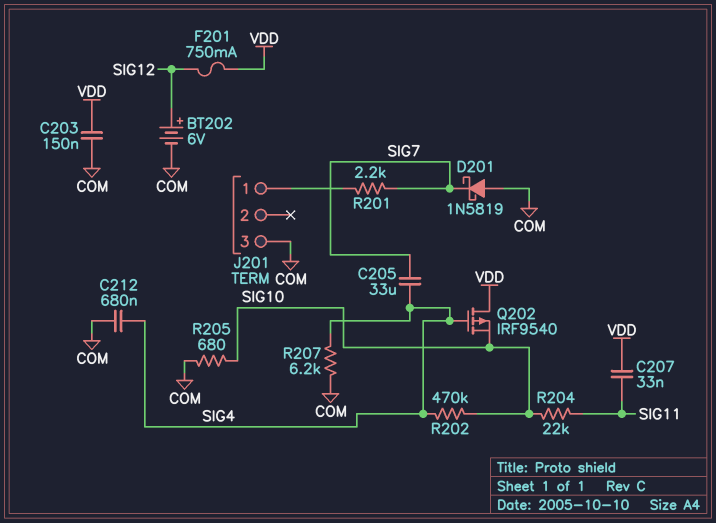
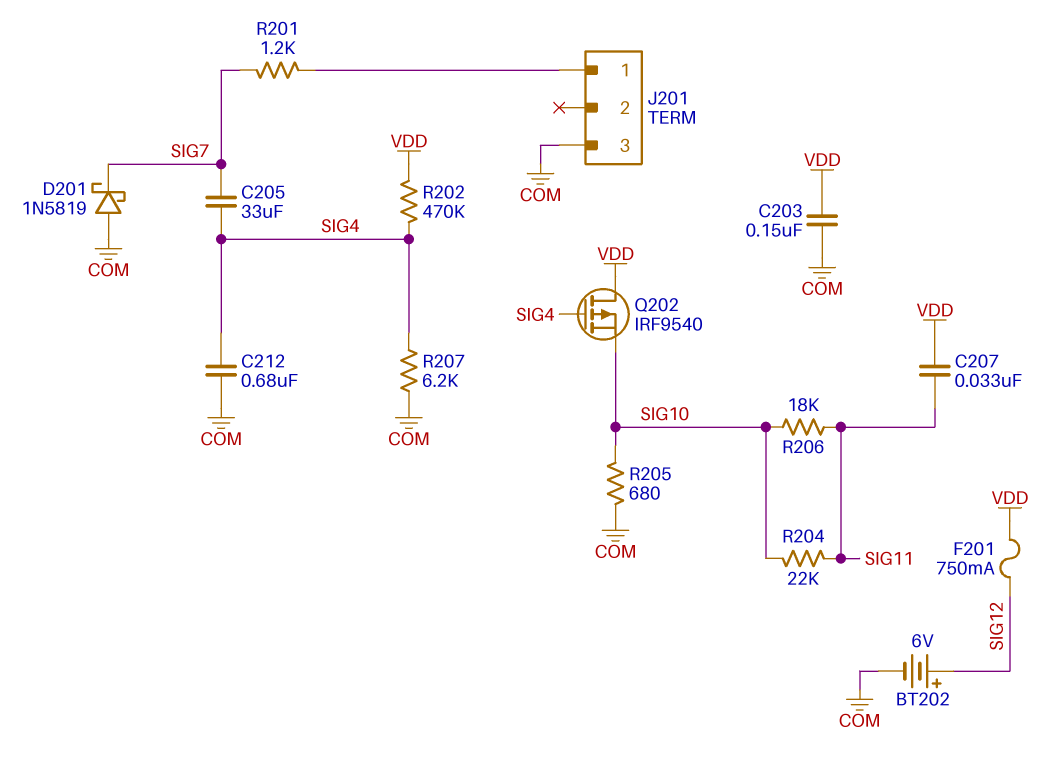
R201: 2.2k (J201/1, SIG7) -> 1.2k (J201/1, SIG7)
R202: 470k (SIG4, SIG10) -> 470k (SIG4, VDD)
R206: none -> 18k (SIG10, SIG11)

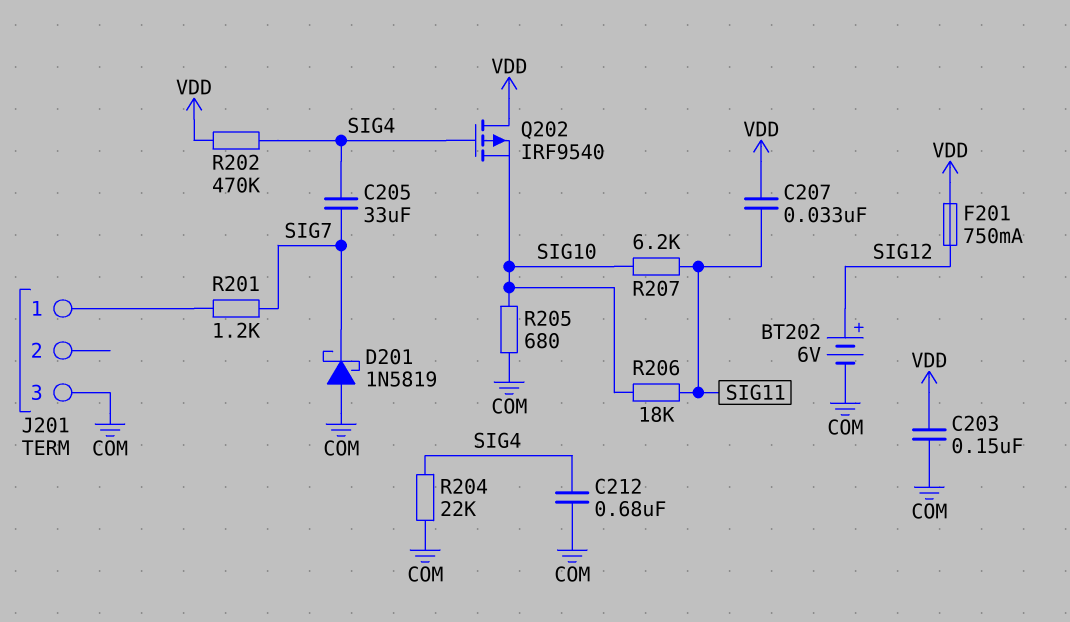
R204: 22k (SIG10, SIG11) -> 22k (COM, SIG4)
R207: 6.2k (COM, SIG4) -> 6.2k (SIG10, SIG11)

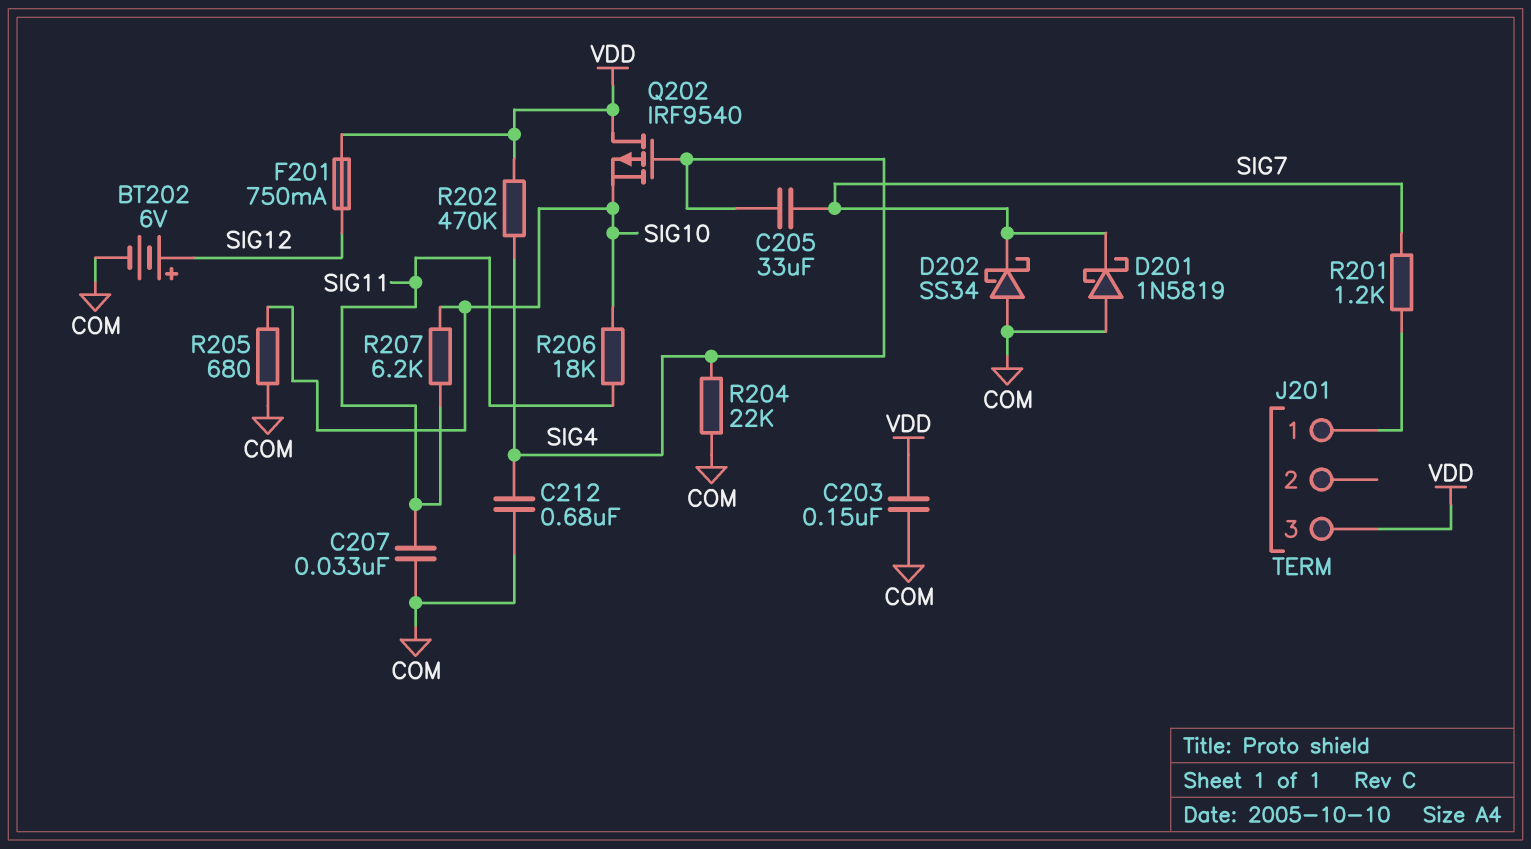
C207: 33nF (SIG11, VDD) -> 33nF (COM, SIG11)
D202: none -> schottky SS34 (A COM, K SIG7)
J201 pin 3: COM -> VDD

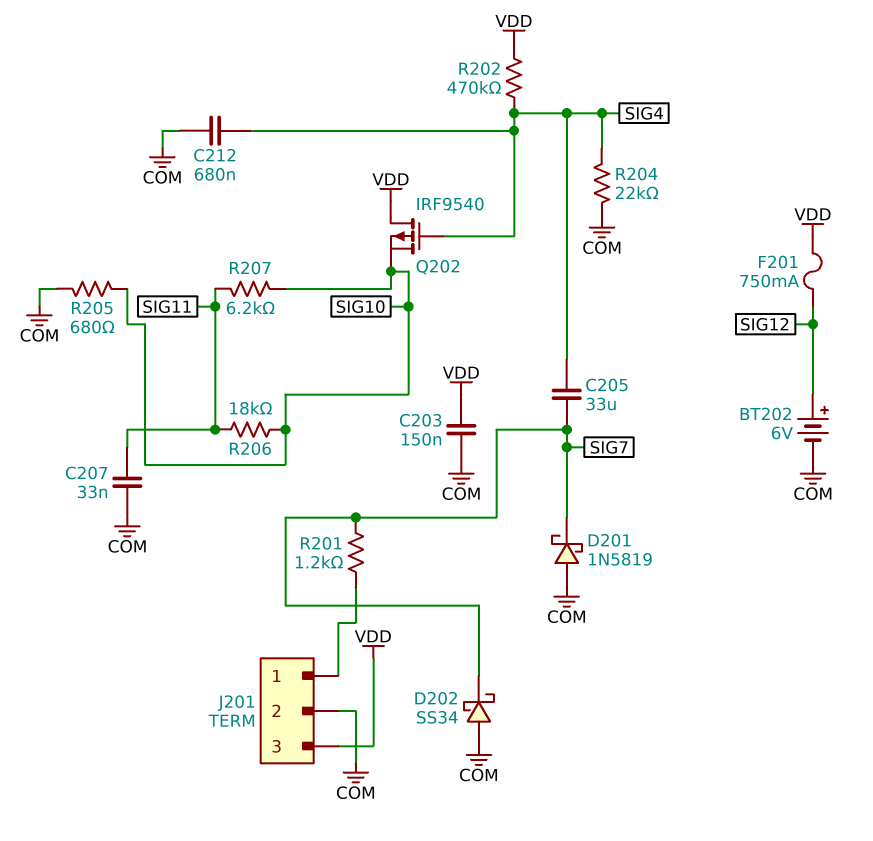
J201 pin 2: none -> COM

